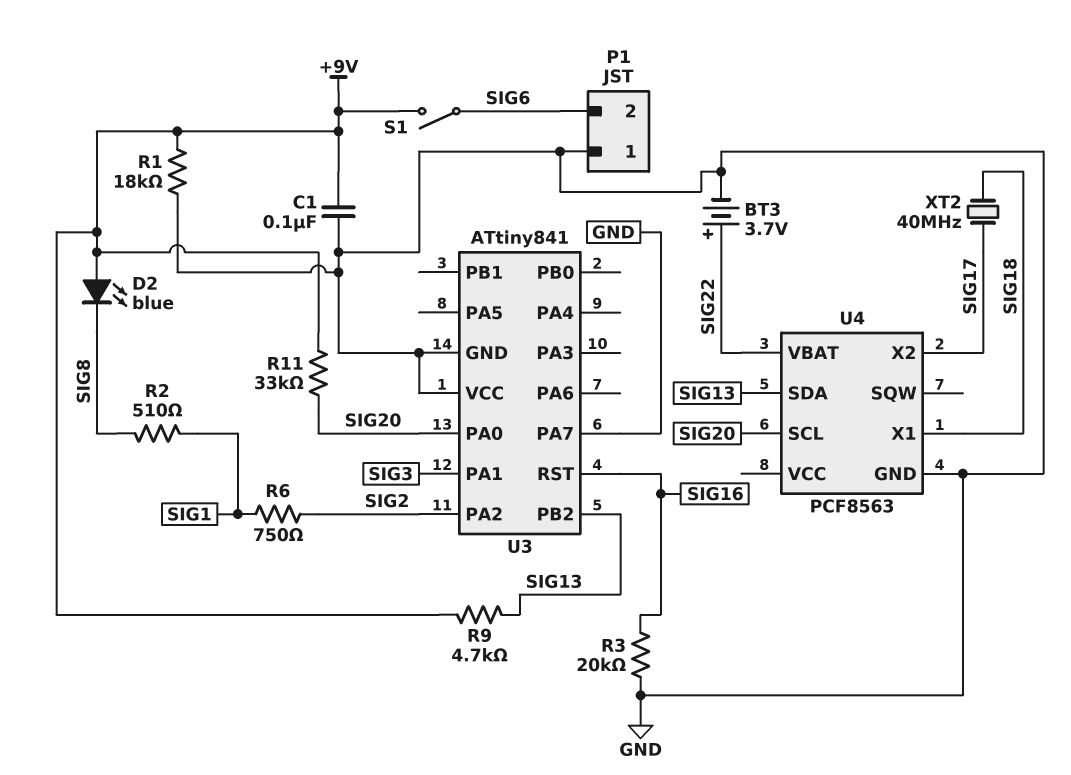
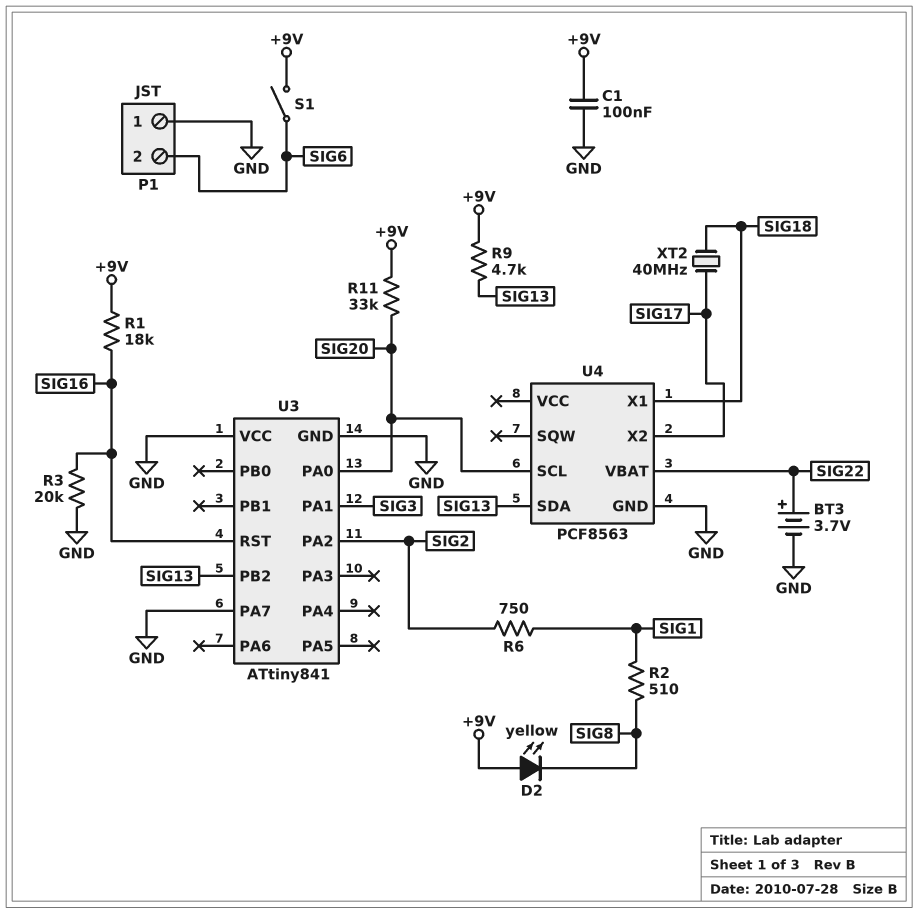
D2: LED blue (A +9V, K SIG8) -> LED yellow (A +9V, K SIG8)
R1: 18k (+9V, GND) -> 18k (+9V, SIG16)

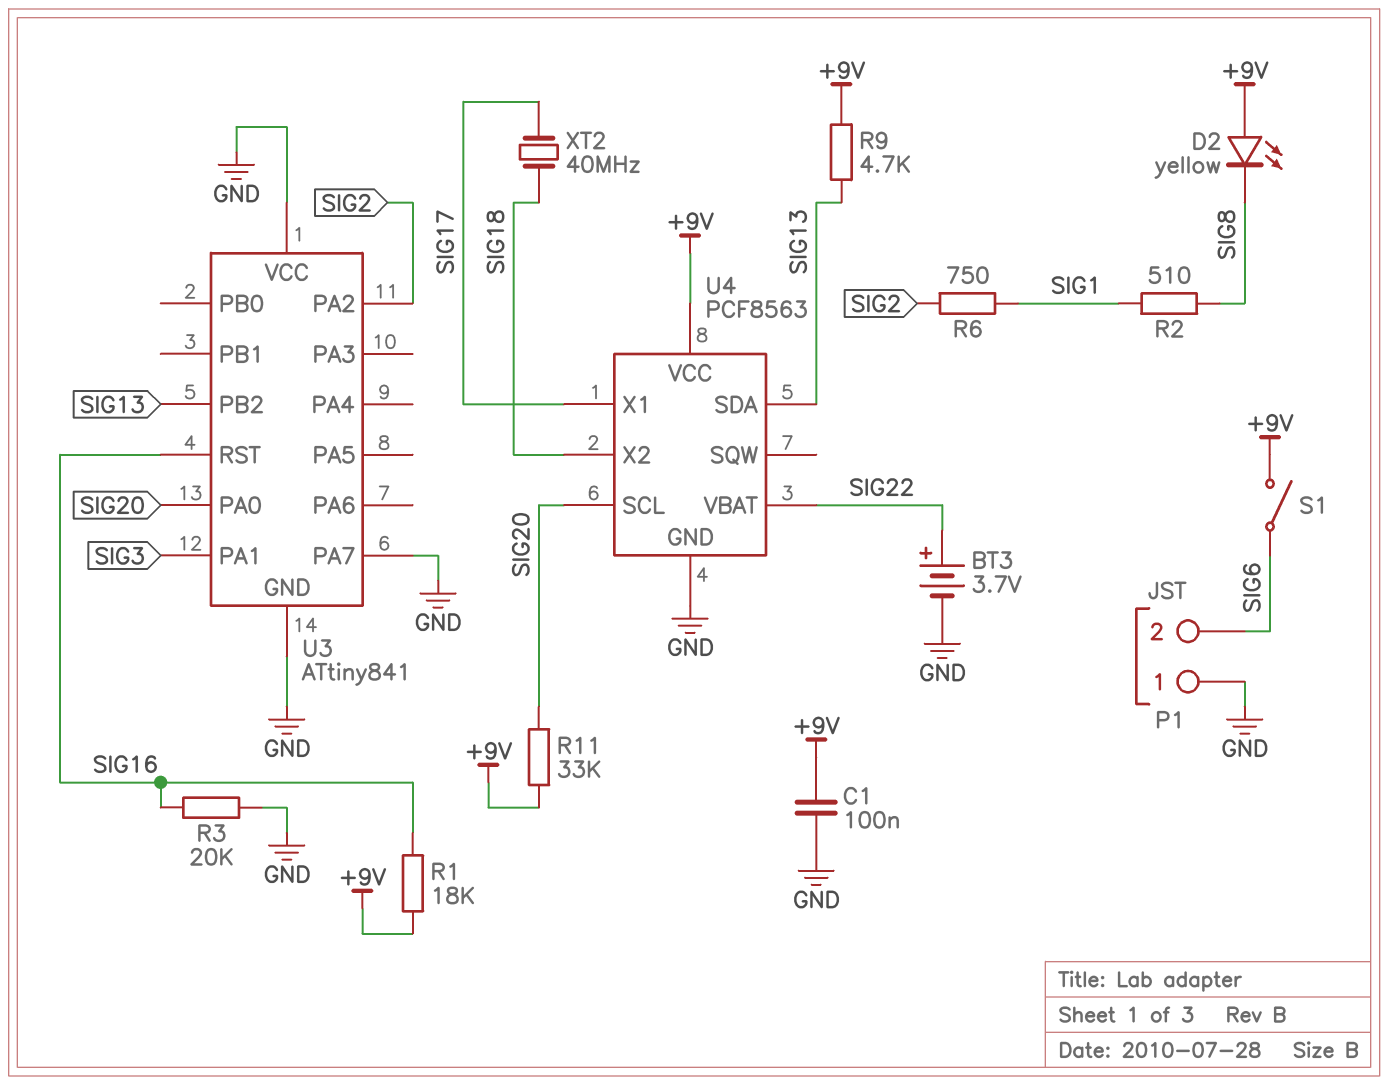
U4 pin VCC: none -> +9V
U4 pin X1: SIG18 -> SIG17
U4 pin X2: SIG17 -> SIG18

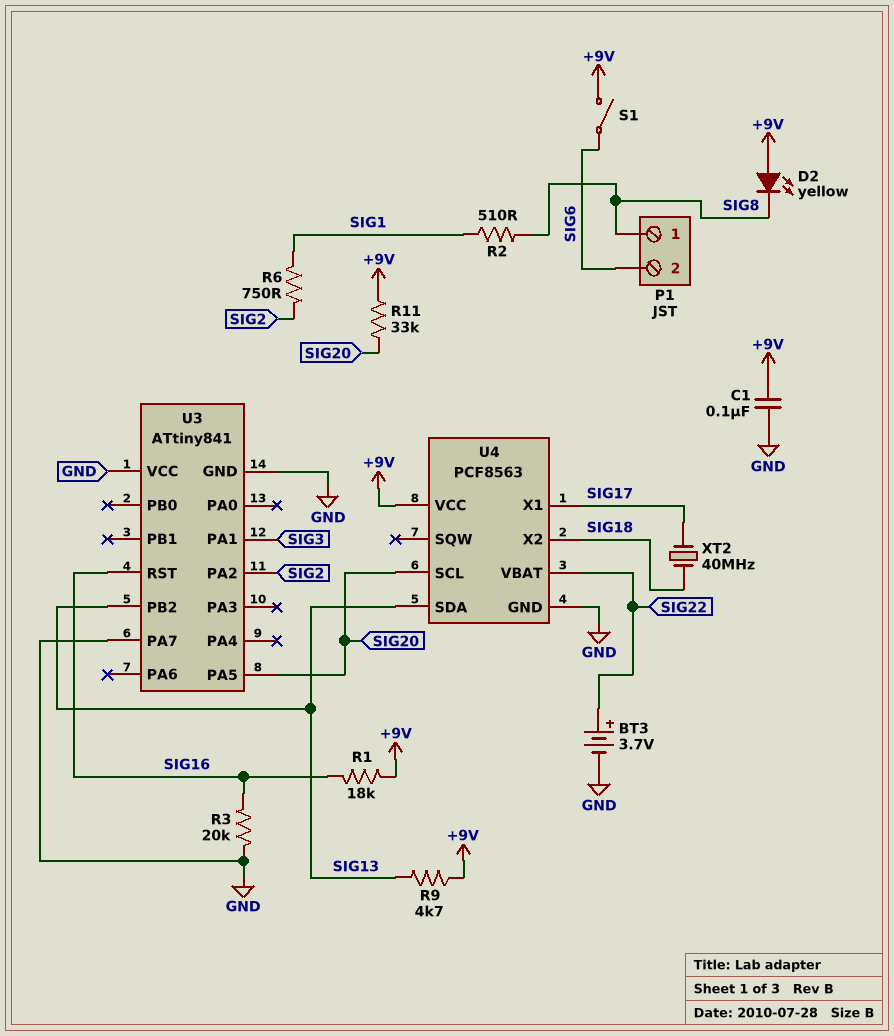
P1 pin 1: GND -> SIG8
U3 pin PA0: SIG20 -> none
U3 pin PA5: none -> SIG20

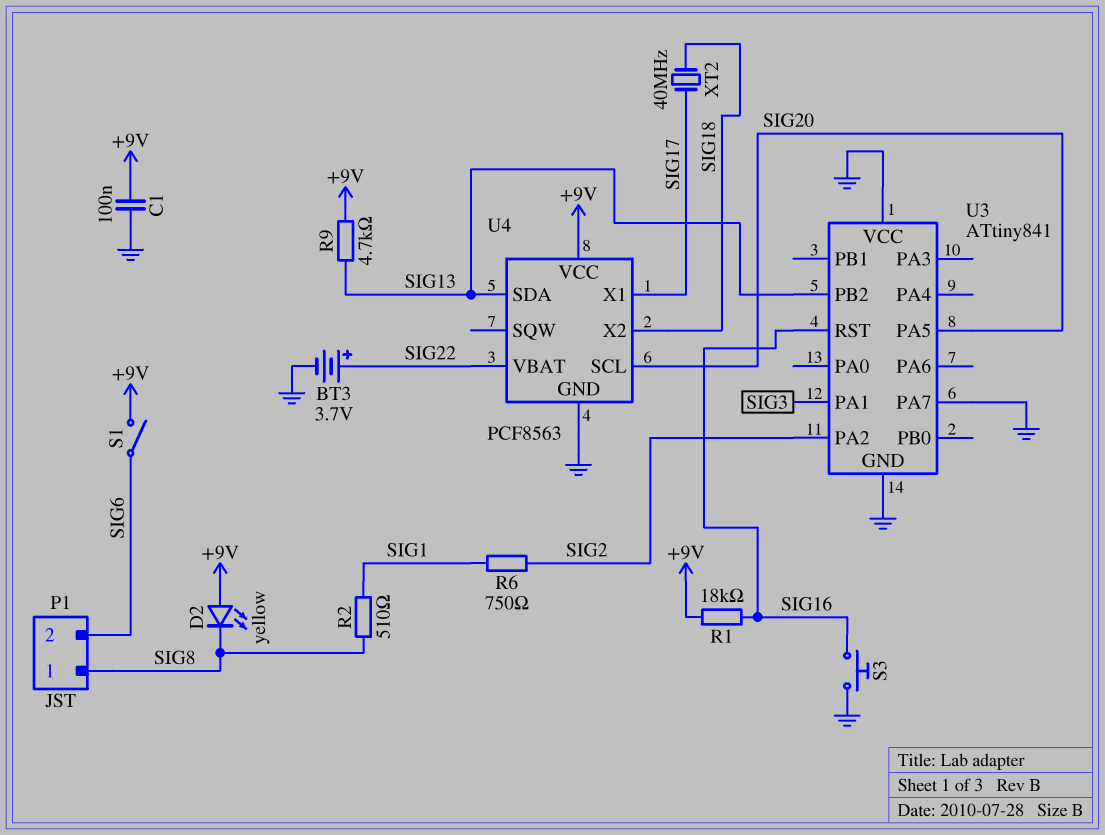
R3: 20k (GND, SIG16) -> none
R11: 33k (+9V, SIG20) -> none
S3: none -> button (GND, SIG16)

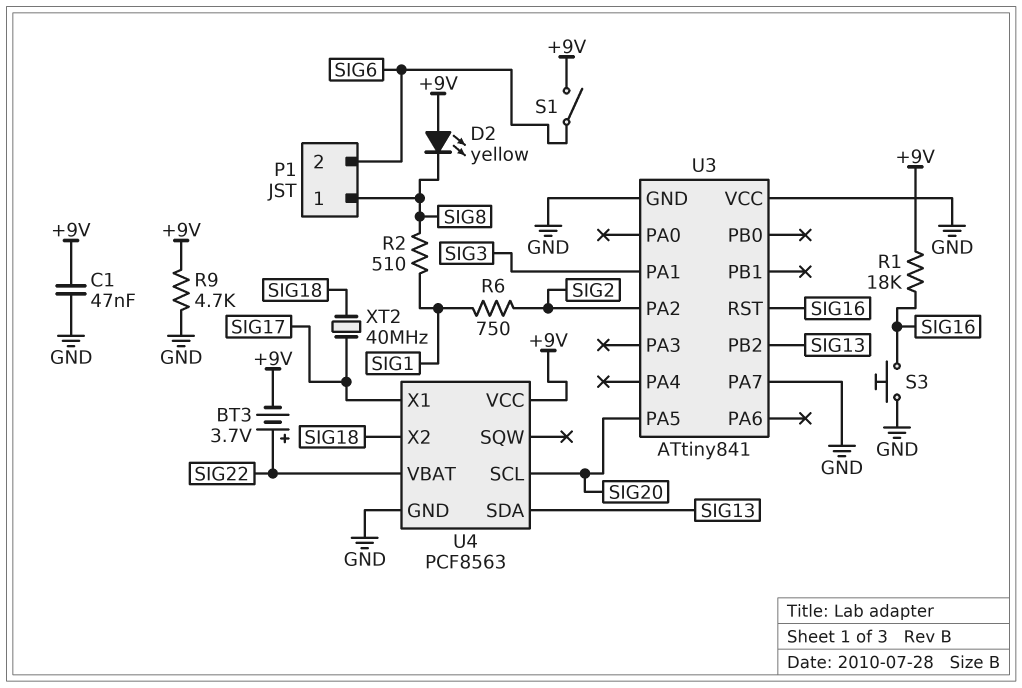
BT3: 3.7V (plus SIG22, minus GND) -> 3.7V (plus SIG22, minus +9V)
C1: 100nF (+9V, GND) -> 47nF (+9V, GND)
R9: 4.7k (+9V, SIG13) -> 4.7k (+9V, GND)

